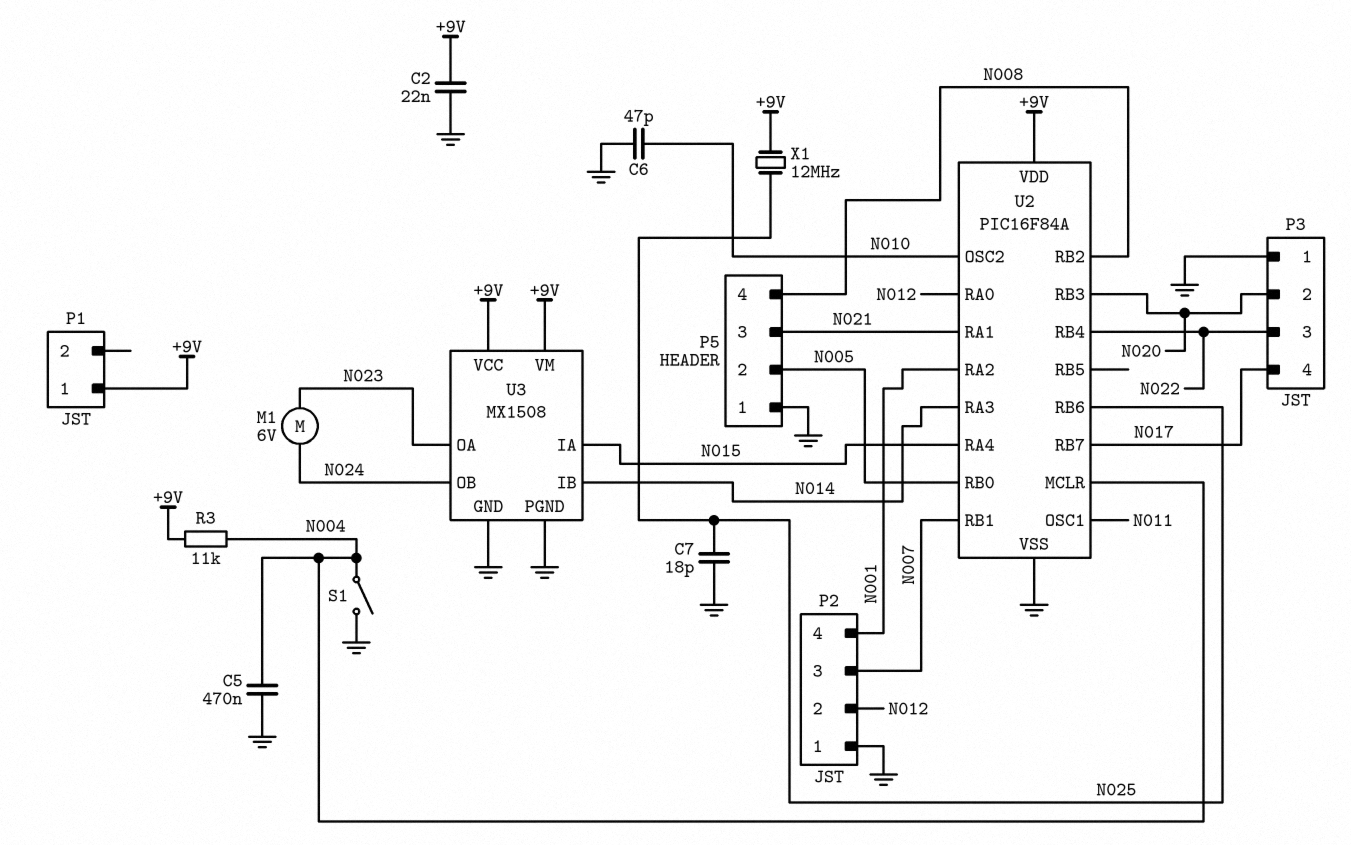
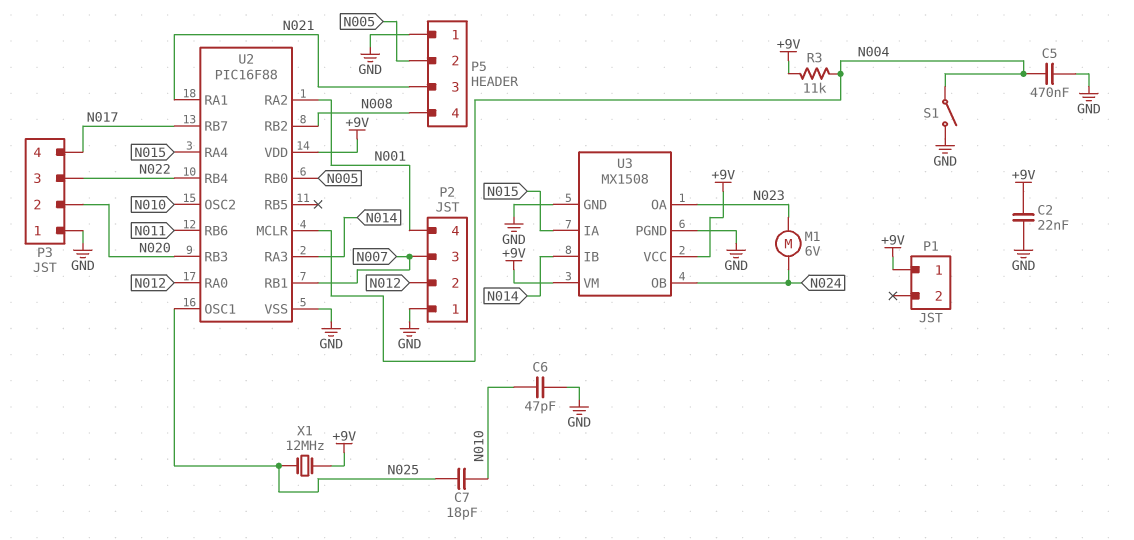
C7: 18pF (GND, N025) -> 18pF (N010, N025)
U2: PIC16F84A -> PIC16F88
U2 pin OSC1: N011 -> N025
U2 pin RB6: N025 -> N011

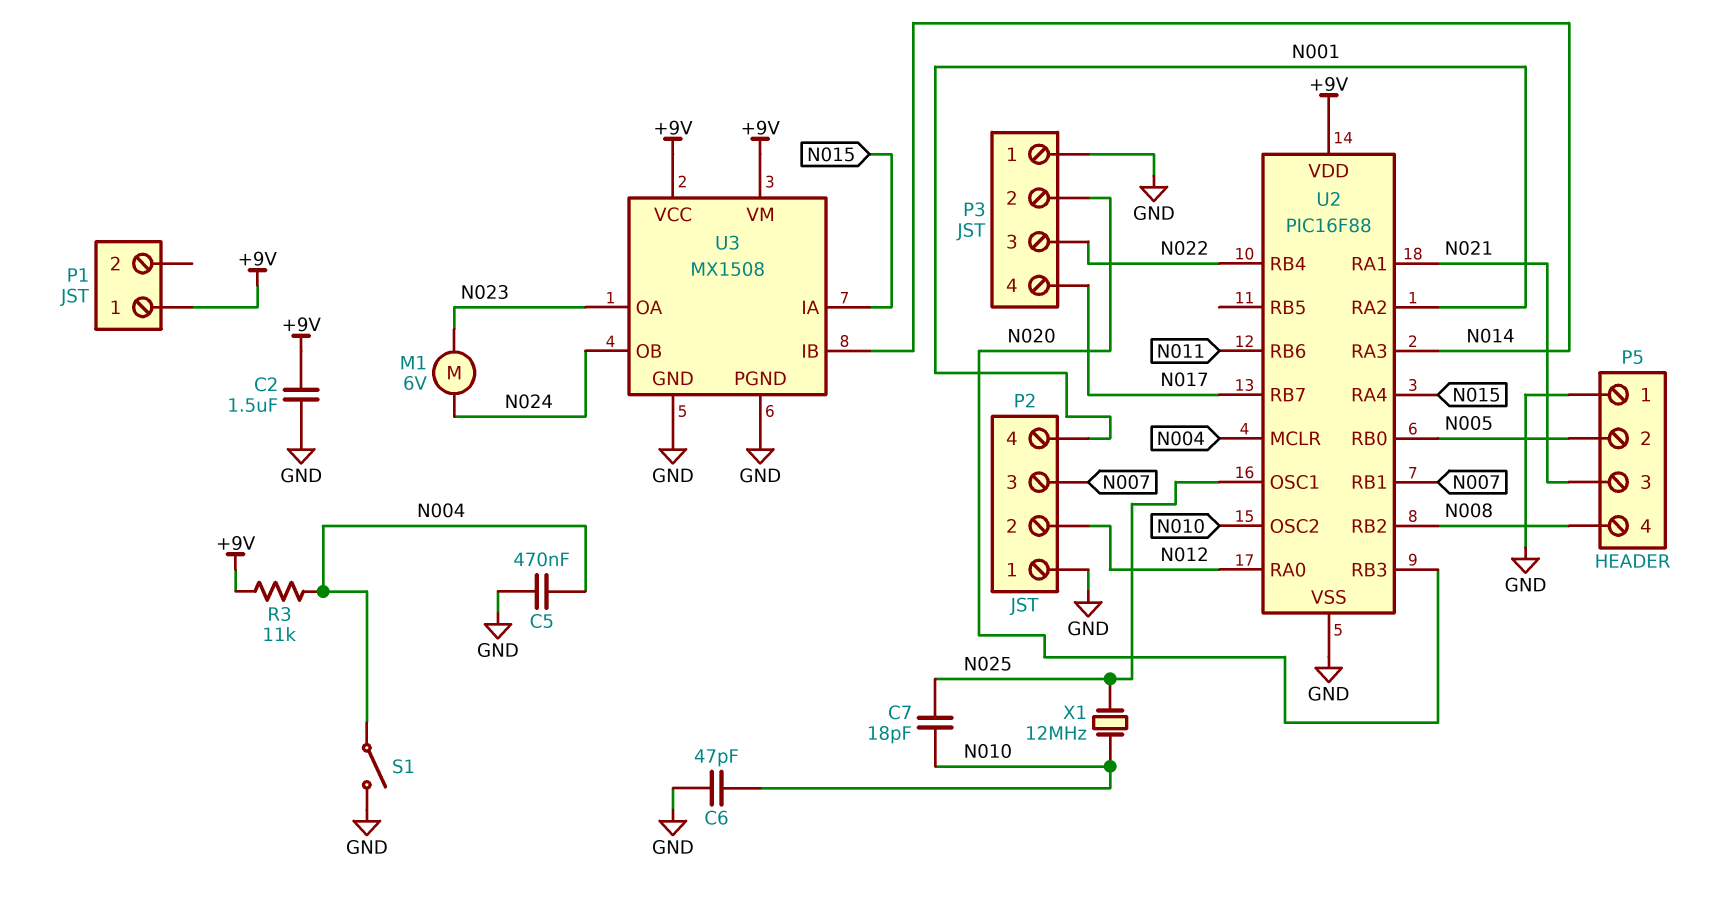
C2: 22nF (+9V, GND) -> 1.5uF (+9V, GND)
X1: 12MHz (+9V, N025) -> 12MHz (N010, N025)

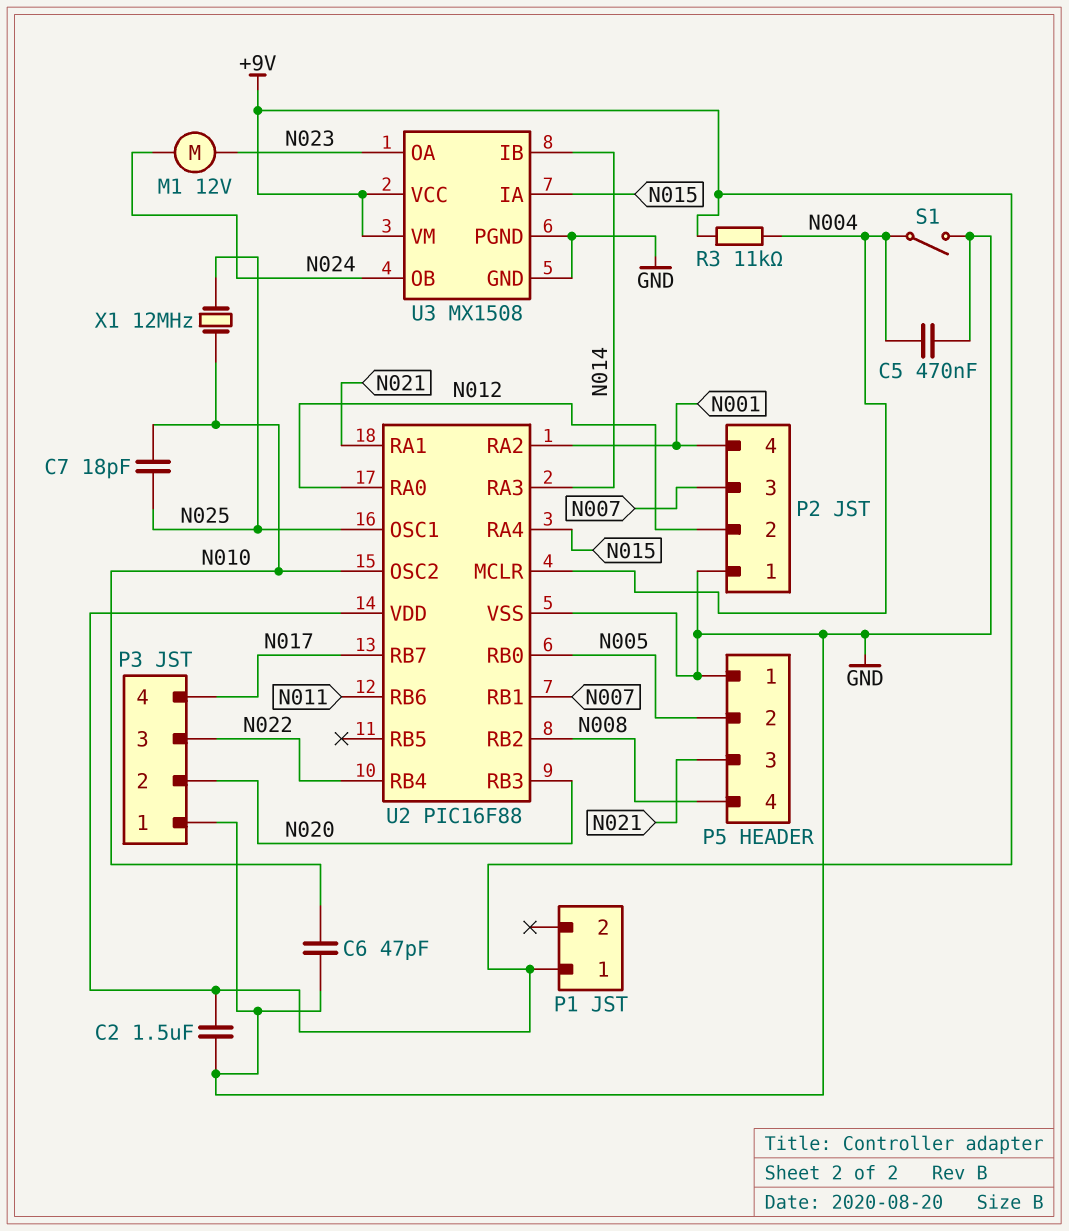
M1: motor 6V (N023, N024) -> motor 12V (N023, N024)

